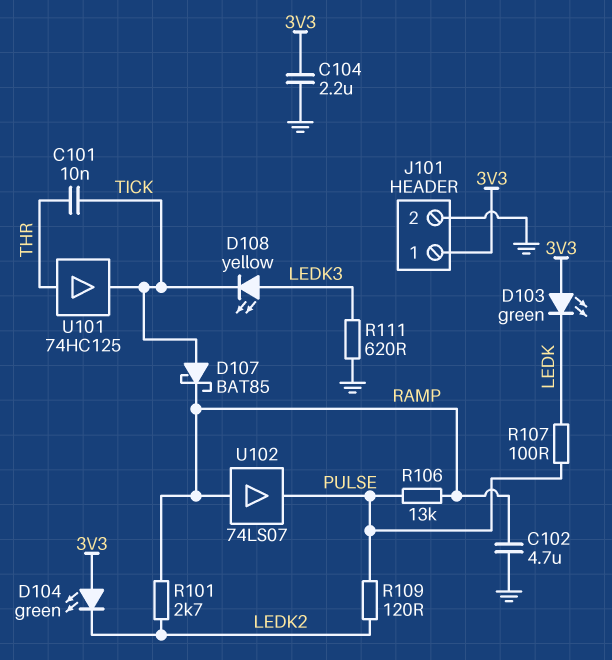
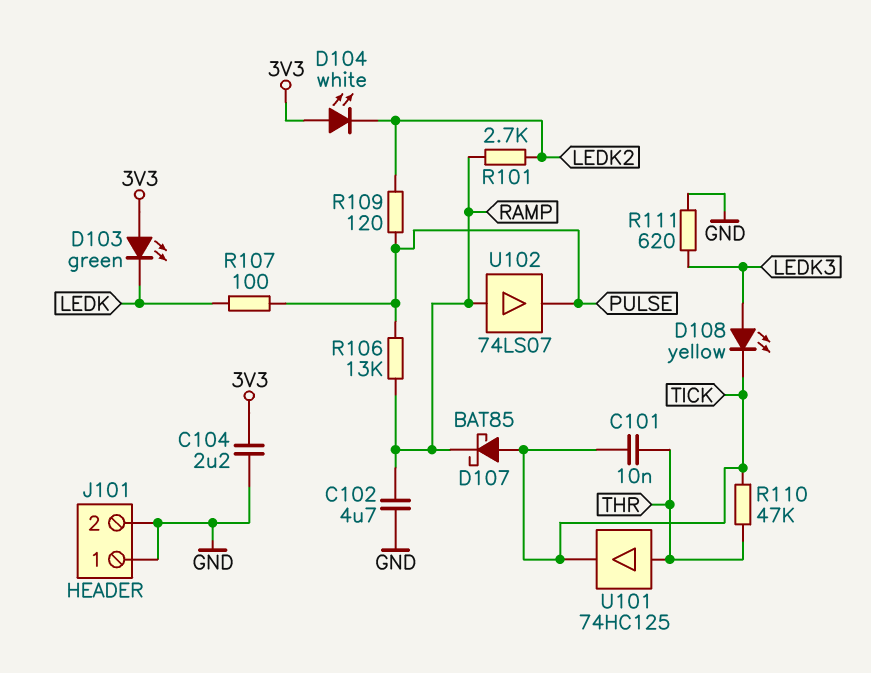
D104: LED green (A 3V3, K LEDK2) -> LED white (A 3V3, K LEDK2)
J101 pin 1: 3V3 -> GND
R110: none -> 47k (THR, TICK)

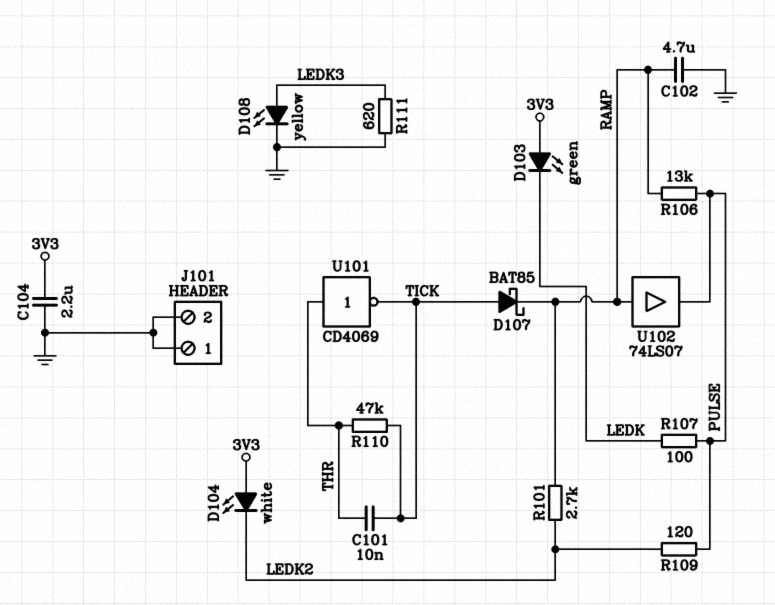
D108: LED yellow (A LEDK3, K TICK) -> LED yellow (A LEDK3, K GND)
U101: buffer 74HC125 (in THR, out TICK) -> NOT CD4069 (in THR, out TICK)

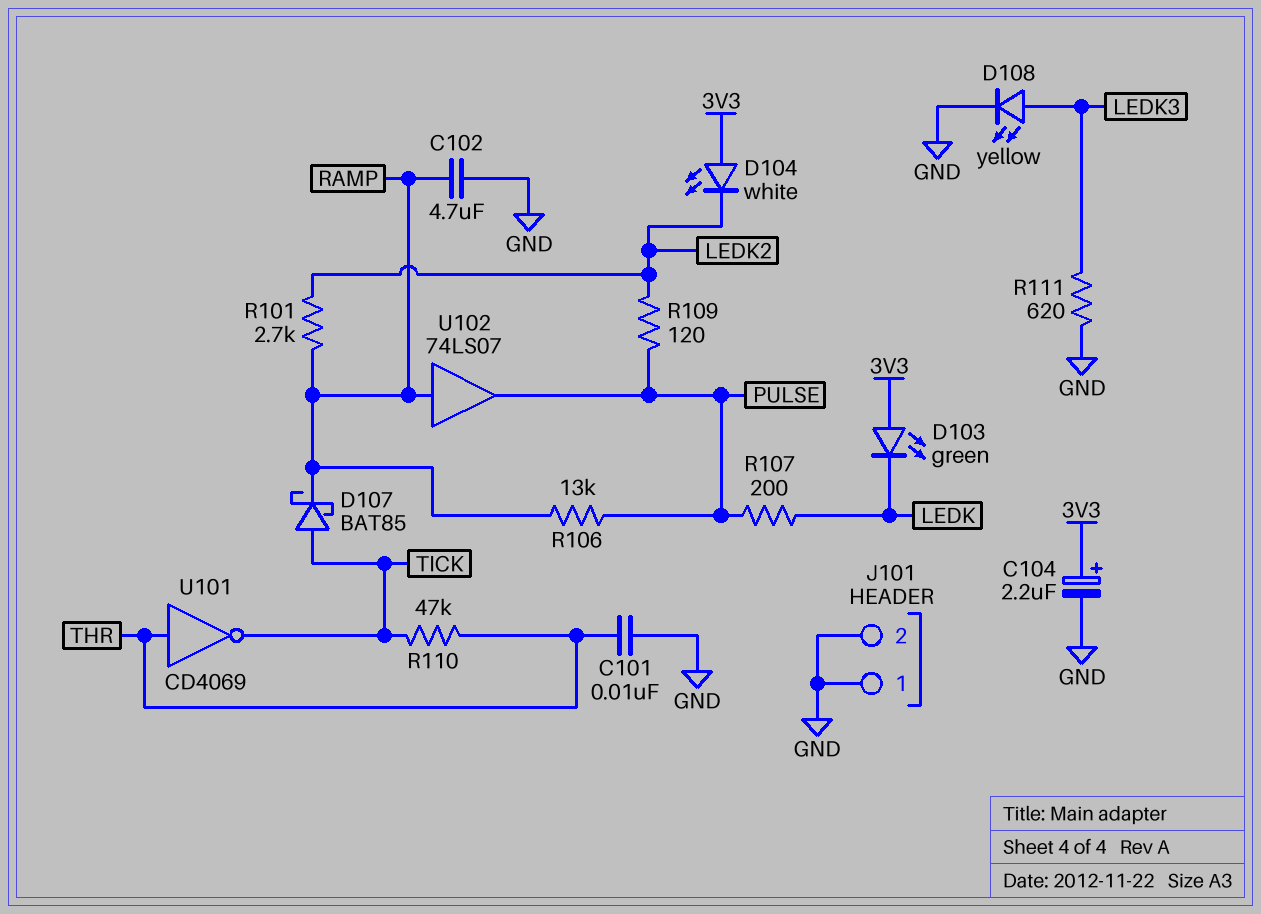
C101: 10nF (THR, TICK) -> 10nF (GND, THR)
C104: 2.2uF (3V3, GND) -> 2.2uF (plus 3V3, minus GND)
R107: 100 (LEDK, PULSE) -> 200 (LEDK, PULSE)

